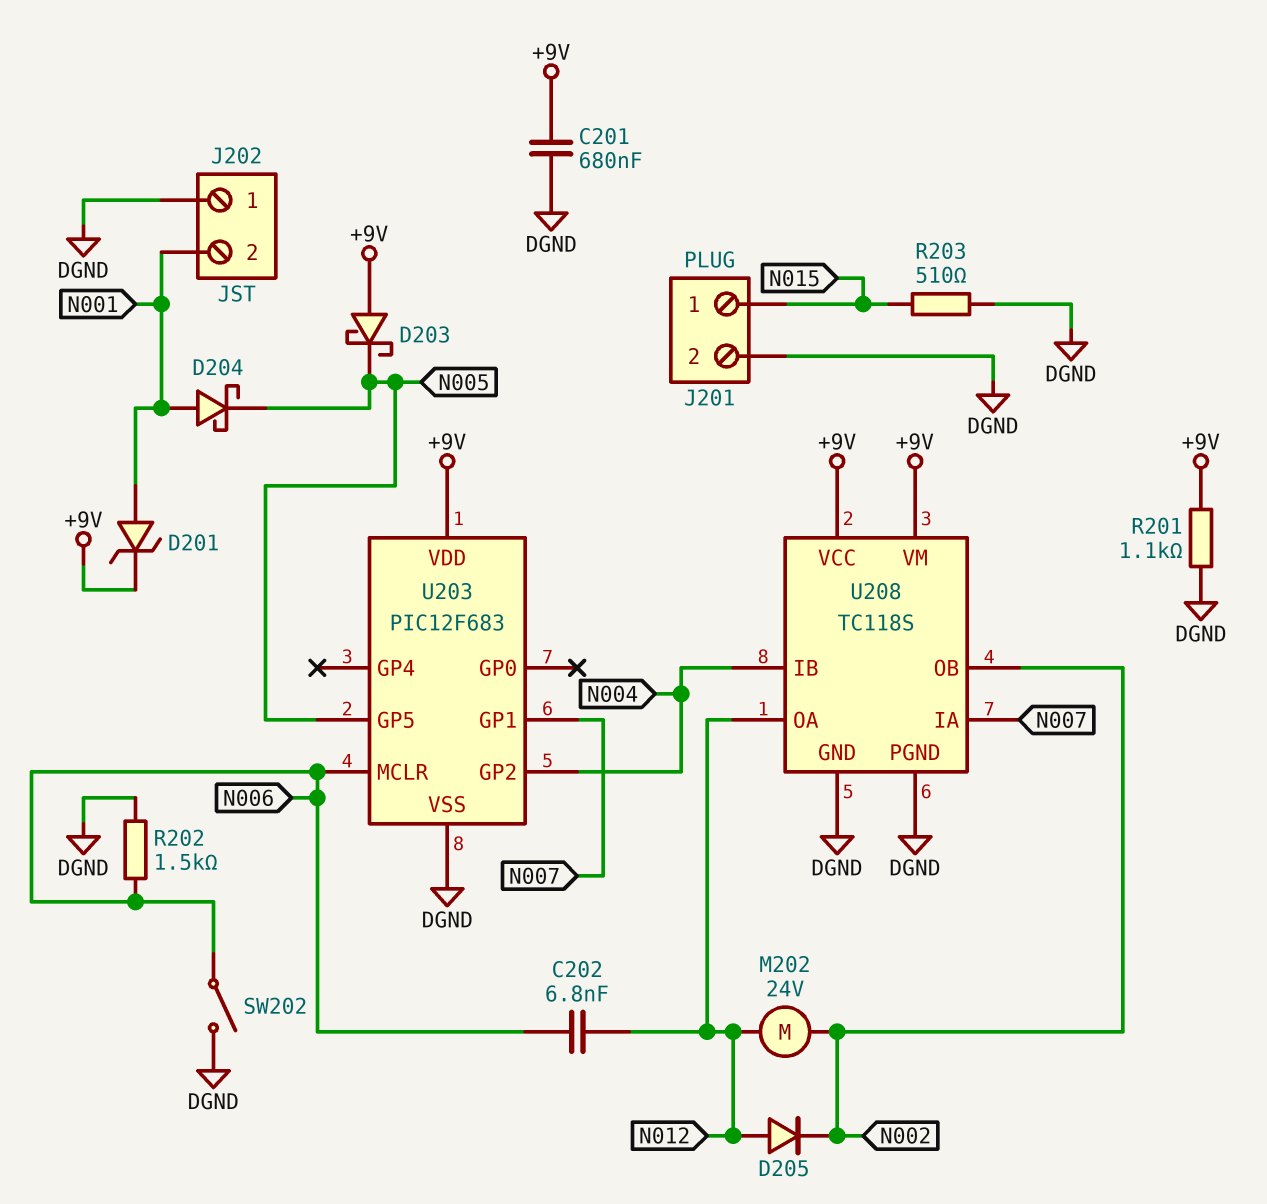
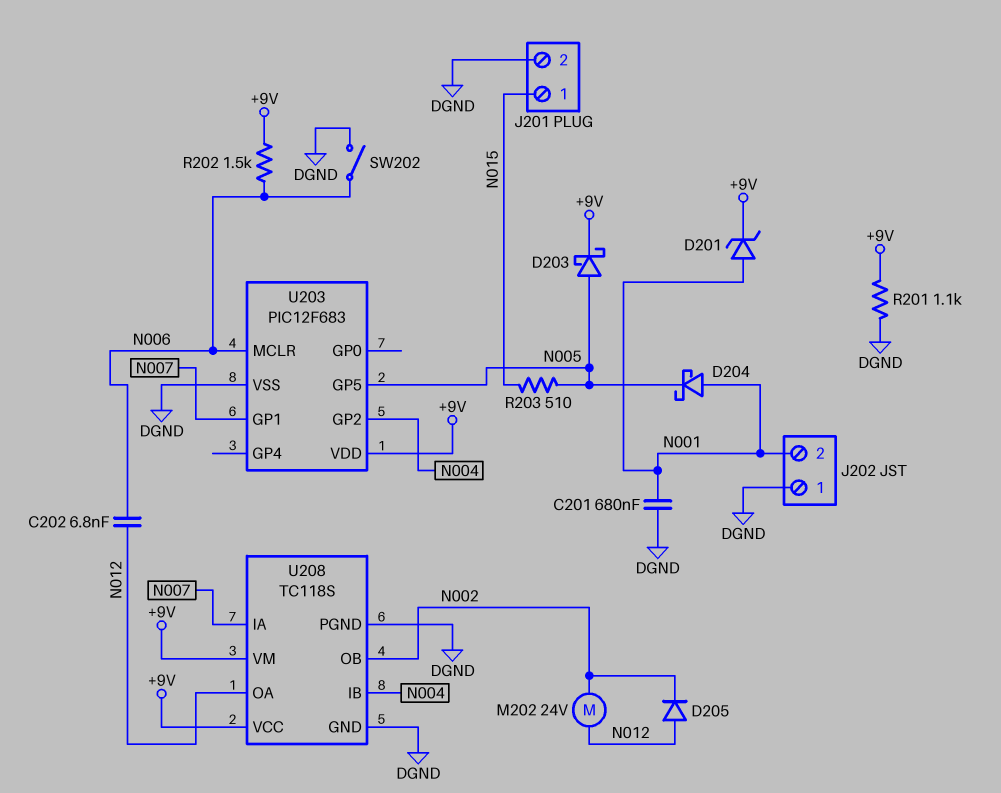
C201: 680nF (+9V, DGND) -> 680nF (DGND, N001)
D203: schottky (A +9V, K N005) -> schottky (A N005, K +9V)
R202: 1.5k (DGND, N006) -> 1.5k (+9V, N006)
R203: 510 (DGND, N015) -> 510 (N005, N015)

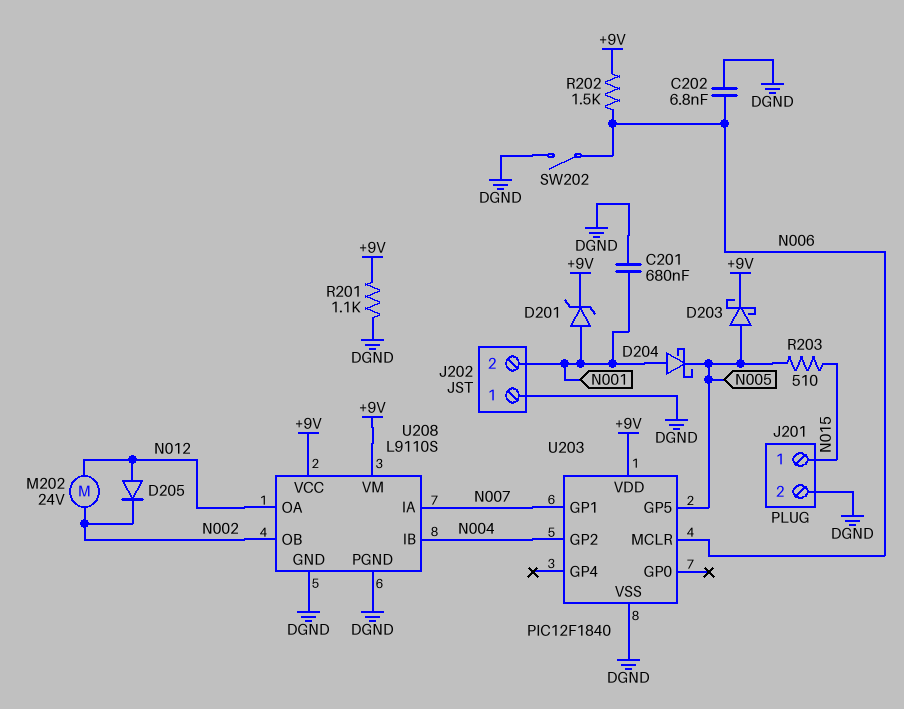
C202: 6.8nF (N006, N012) -> 6.8nF (DGND, N006)
U203: PIC12F683 -> PIC12F1840
U208: TC118S -> L9110S

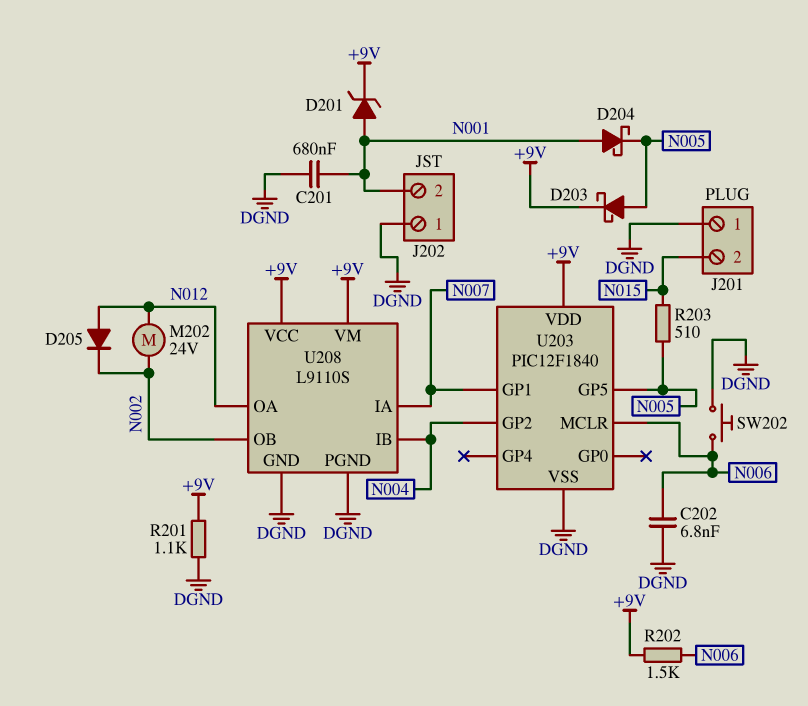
J201 pin 1: N015 -> DGND
J201 pin 2: DGND -> N015
SW202: switch (DGND, N006) -> button (DGND, N006)

